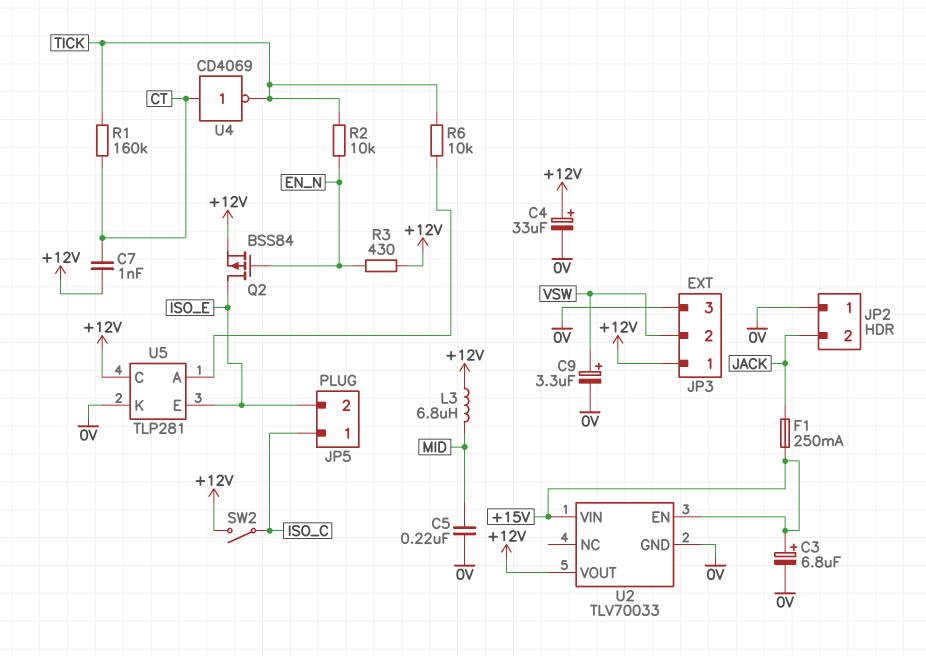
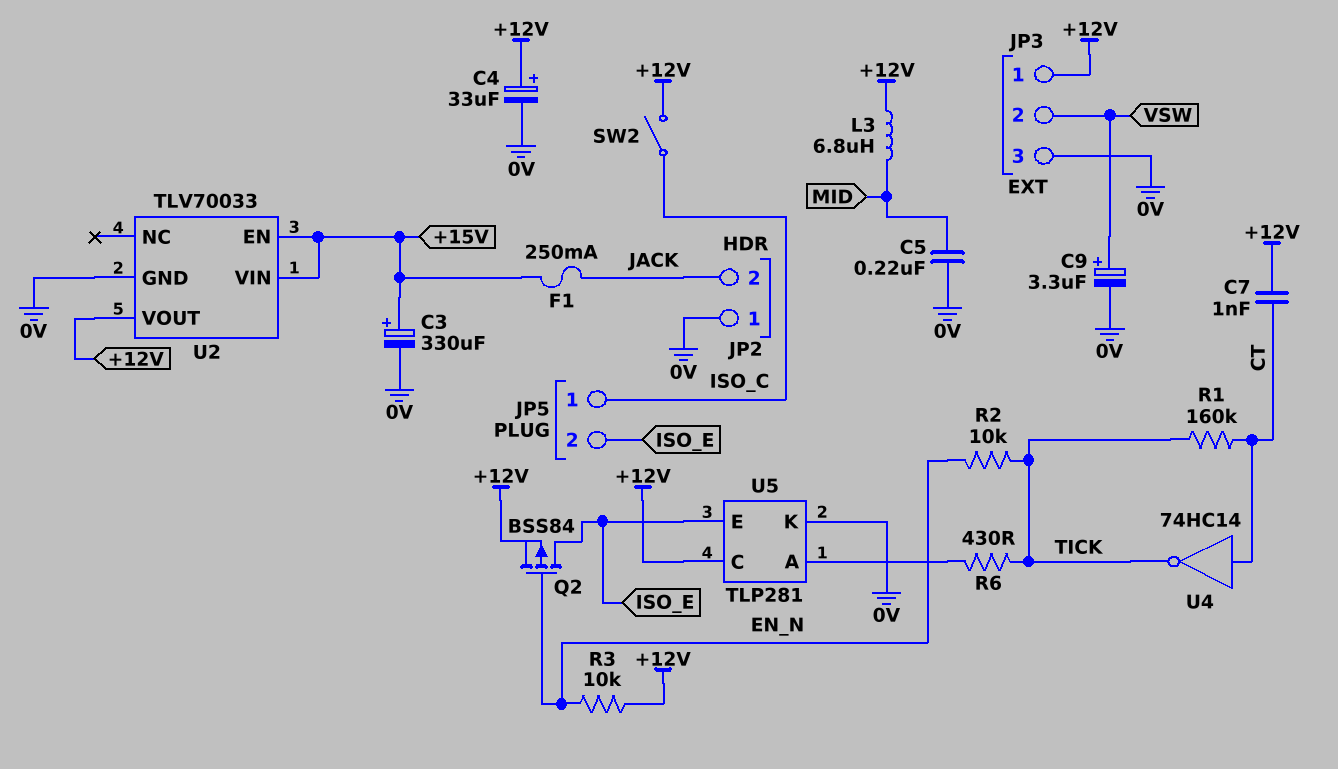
C3: 6.8uF (plus +15V, minus 0V) -> 330uF (plus +15V, minus 0V)
R3: 430 (+12V, EN_N) -> 10k (+12V, EN_N)
R6: 10k (TICK, U5/A) -> 430 (TICK, U5/A)
U4: NOT CD4069 (in CT, out TICK) -> NOT 74HC14 (in CT, out TICK)

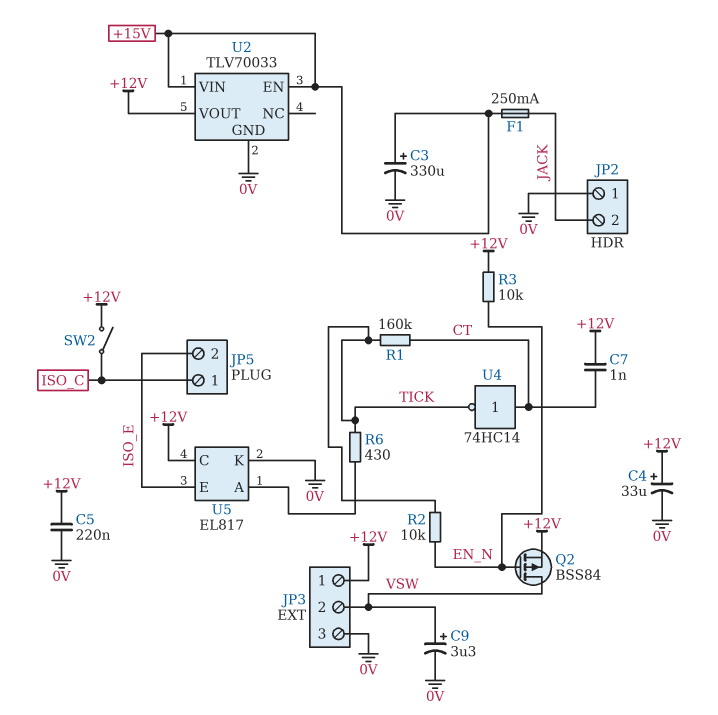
C5: 220nF (0V, MID) -> 220nF (+12V, 0V)
L3: 6.8uH (+12V, MID) -> none
Q2: PMOS BSS84 (G EN_N, D ISO_E, S +12V) -> PMOS BSS84 (G EN_N, D VSW, S +12V)
U5: TLP281 -> EL817

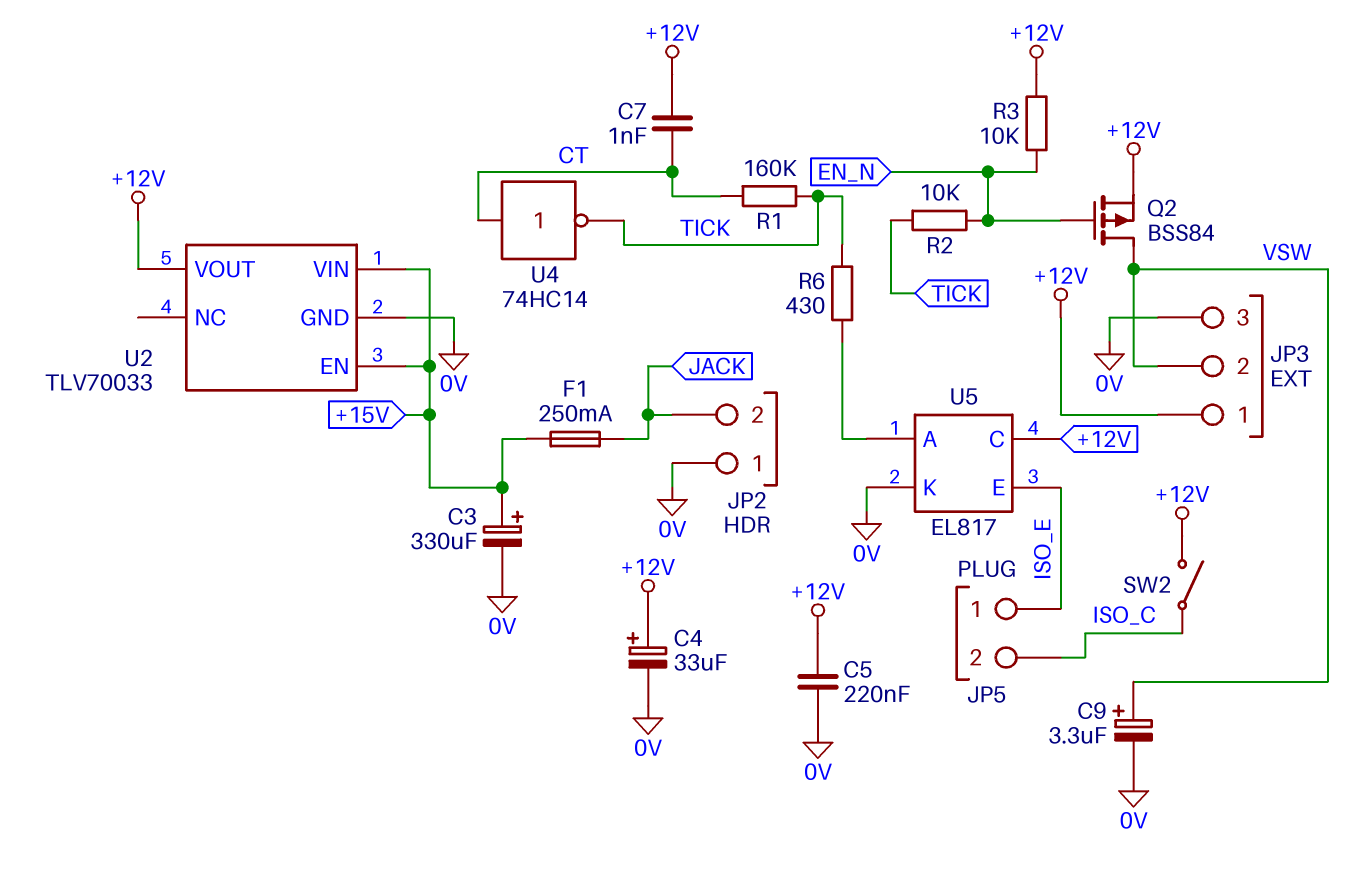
JP5 pin 1: ISO_C -> ISO_E
JP5 pin 2: ISO_E -> ISO_C

